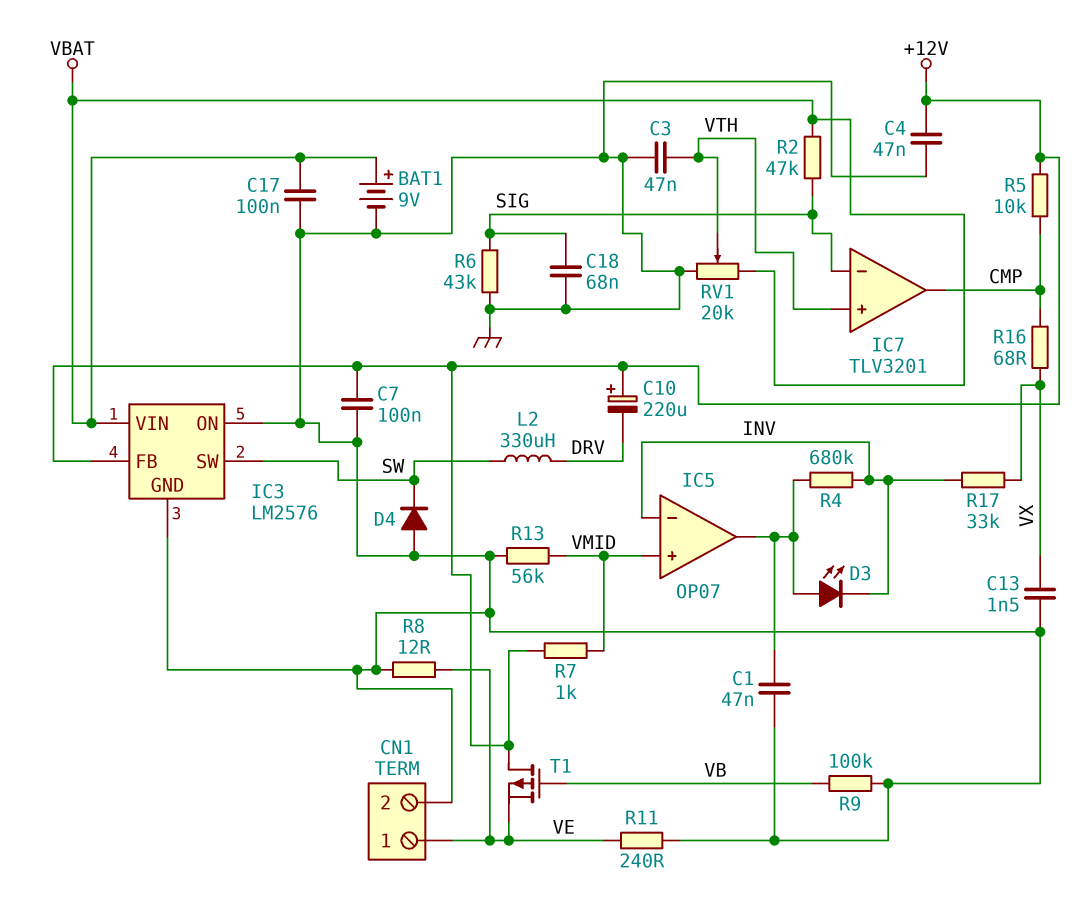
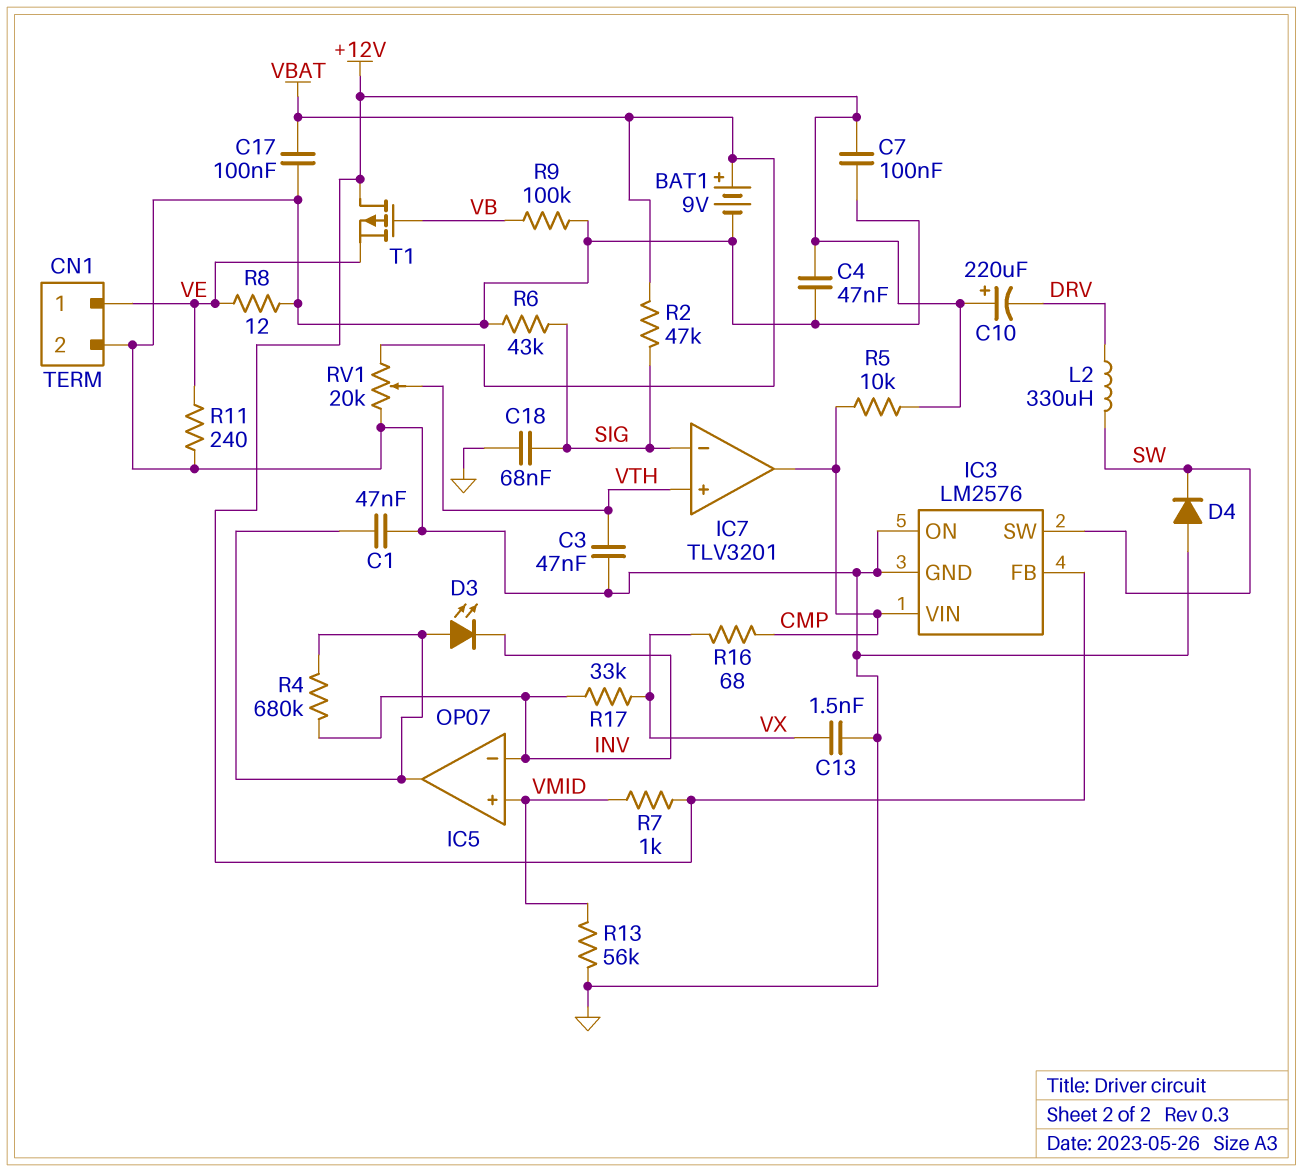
IC3 pin VIN: VBAT -> CMP

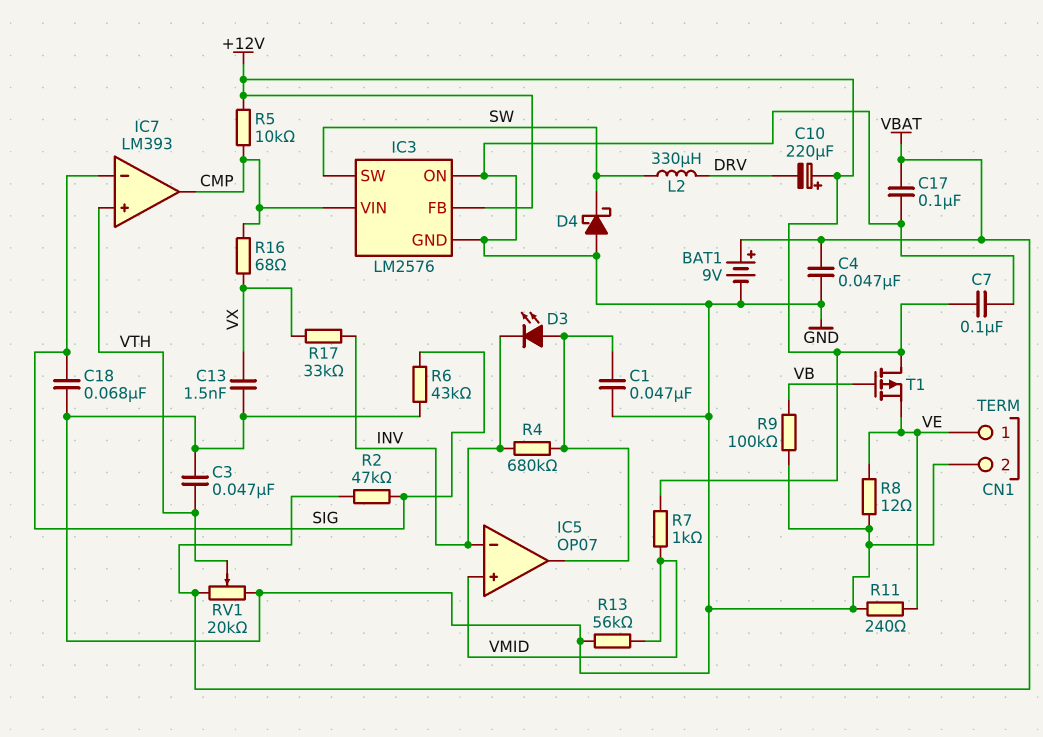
C4: 47nF (+12V, GND) -> 47nF (GND, VBAT)
D4: diode (A GND, K SW) -> schottky (A GND, K SW)
IC7: TLV3201 -> LM393

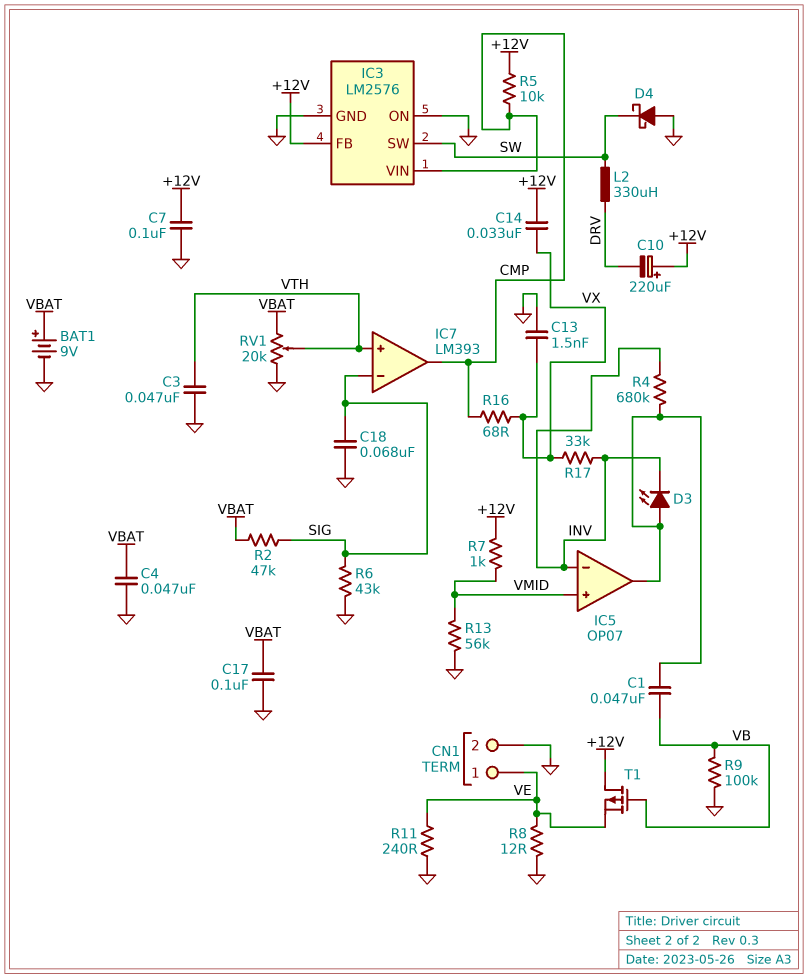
C1: 47nF (GND, IC5/out) -> 47nF (IC5/out, VB)
C14: none -> 33nF (+12V, VX)

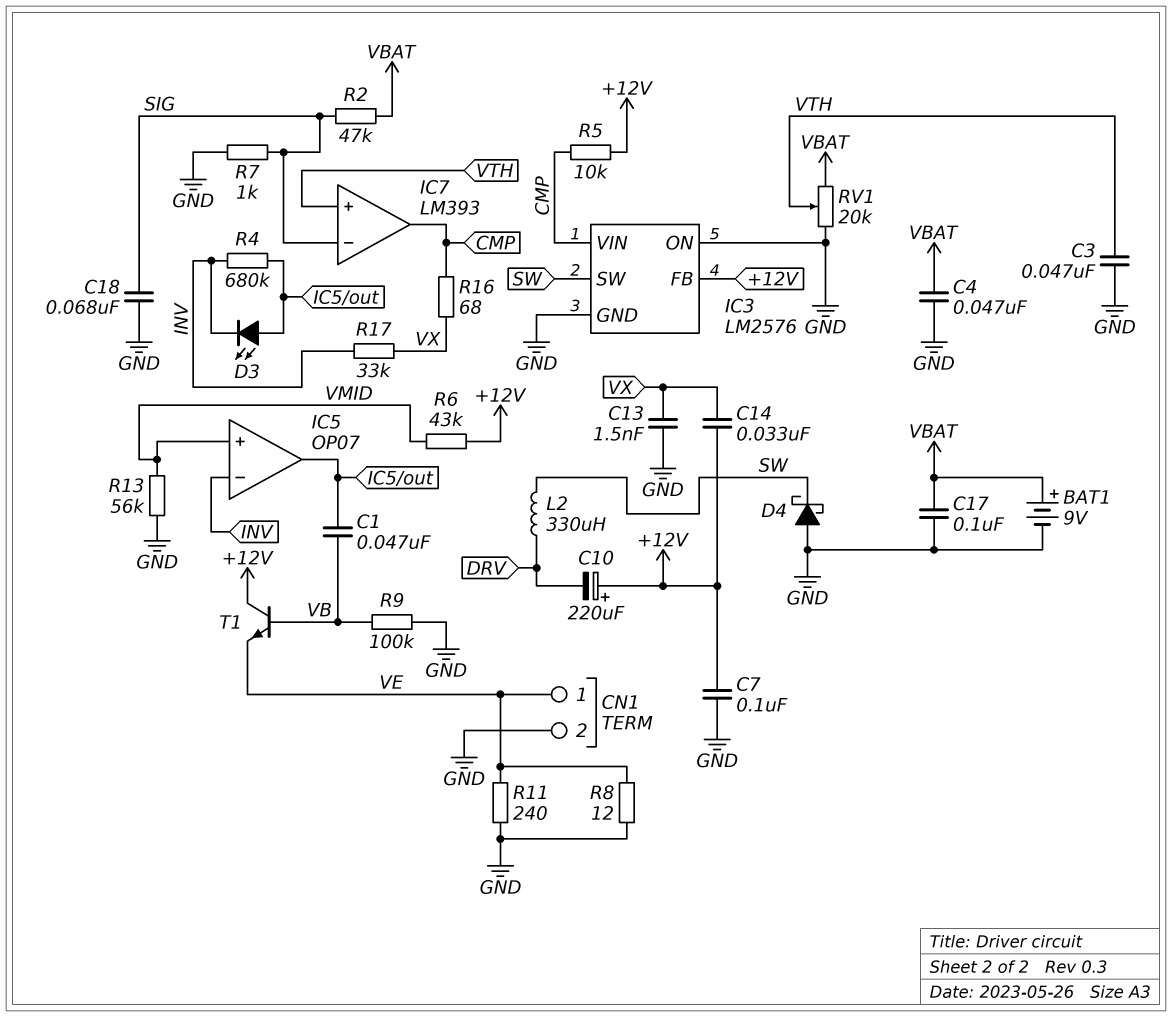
R6: 43k (GND, SIG) -> 43k (+12V, VMID)
R7: 1k (+12V, VMID) -> 1k (GND, SIG)
T1: PMOS (G VB, D +12V, S VE) -> NPN (B VB, C +12V, E VE)

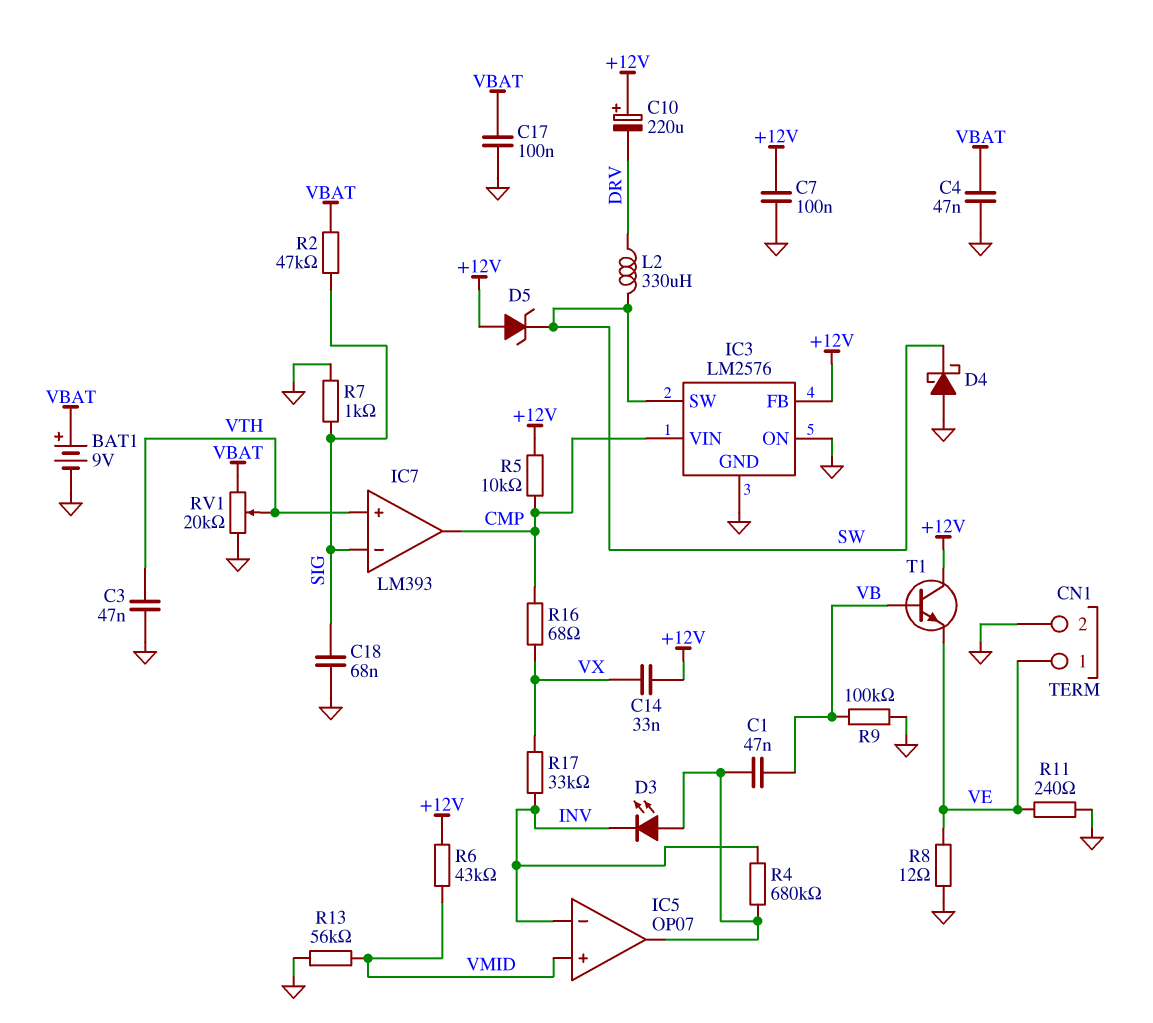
C13: 1.5nF (GND, VX) -> none
D5: none -> zener (A +12V, K SW)

